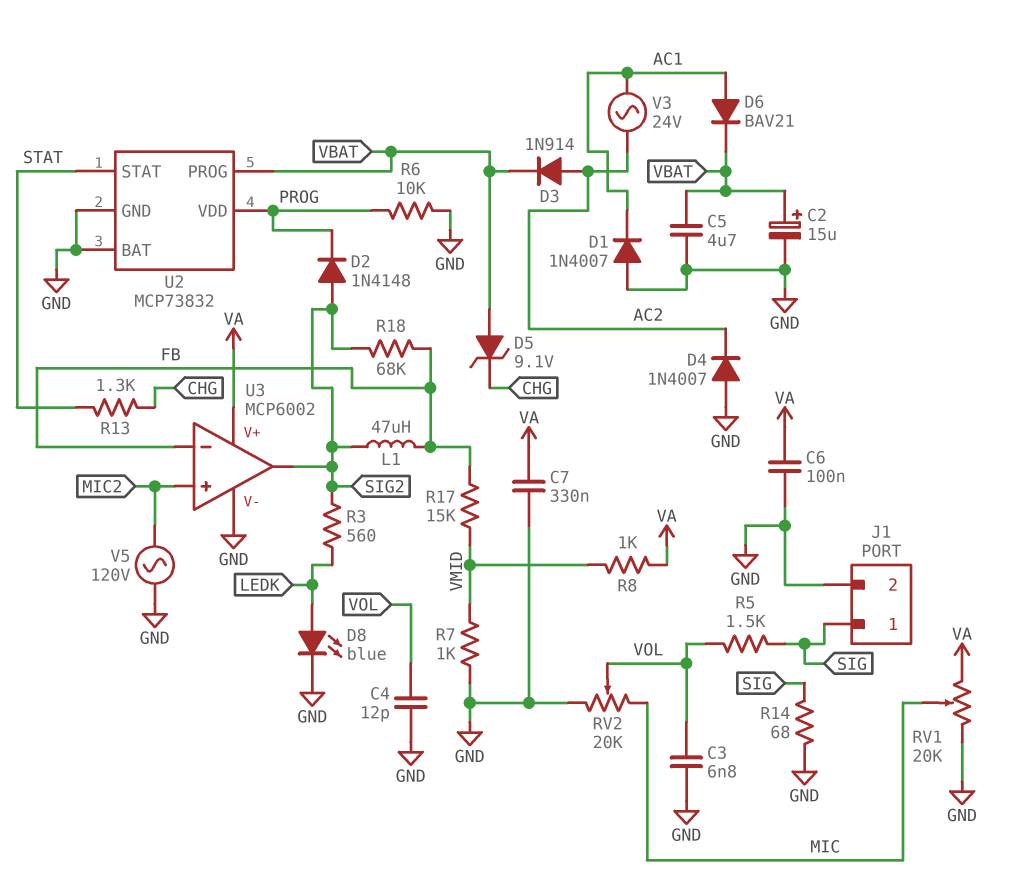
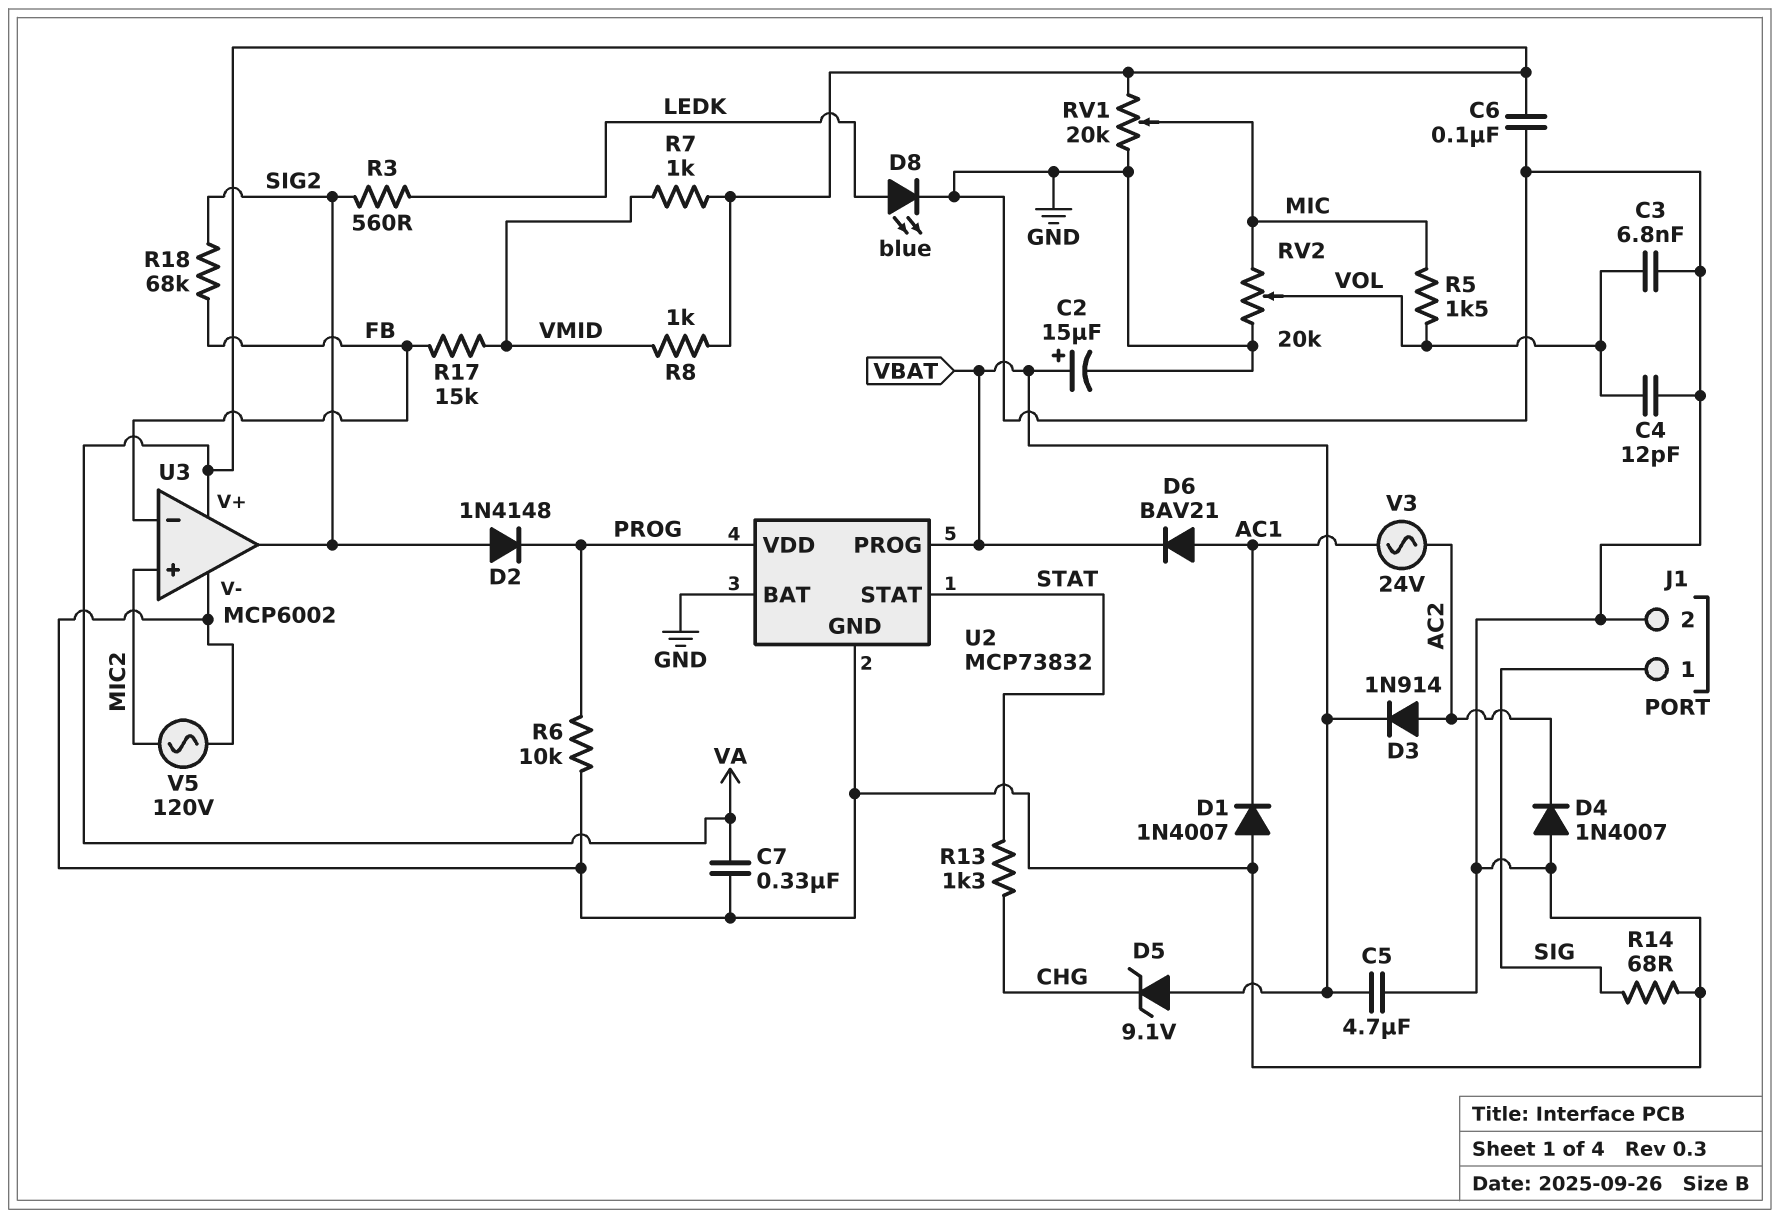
L1: 47uH (FB, SIG2) -> none
R5: 1.5k (SIG, VOL) -> 1.5k (MIC, VOL)
R7: 1k (GND, VMID) -> 1k (VA, VMID)

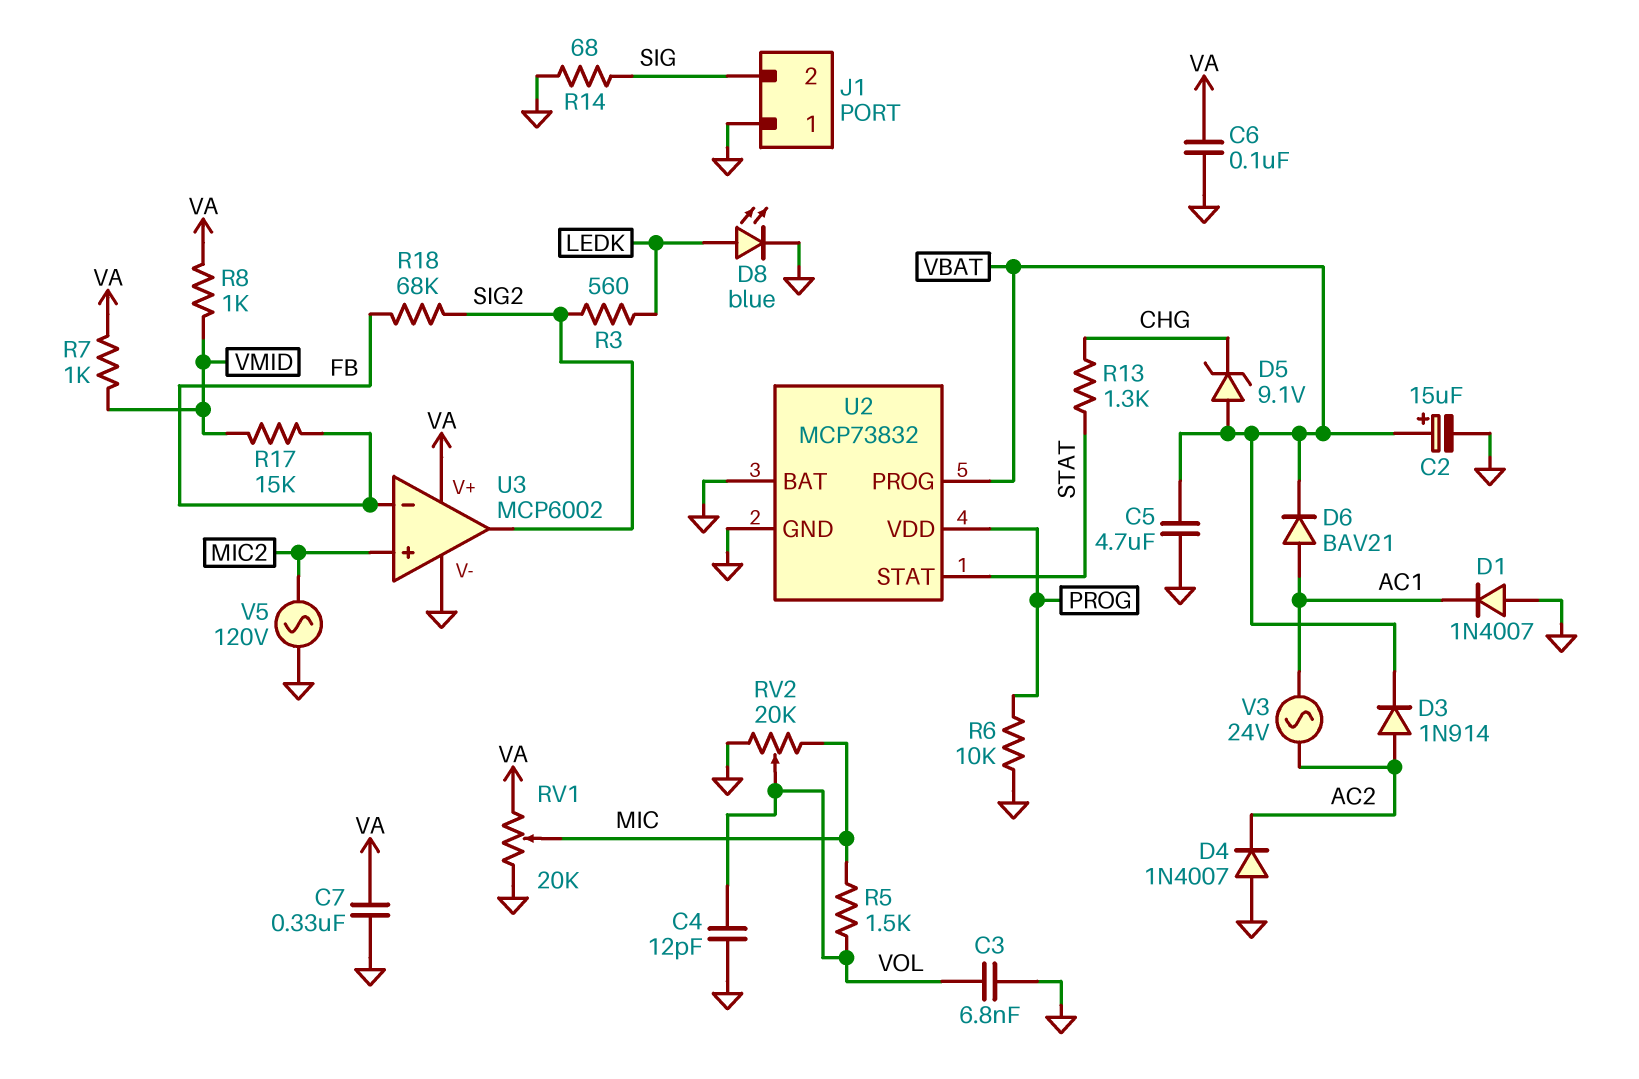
D2: diode 1N4148 (A SIG2, K PROG) -> none
J1 pin 1: SIG -> GND
J1 pin 2: GND -> SIG

